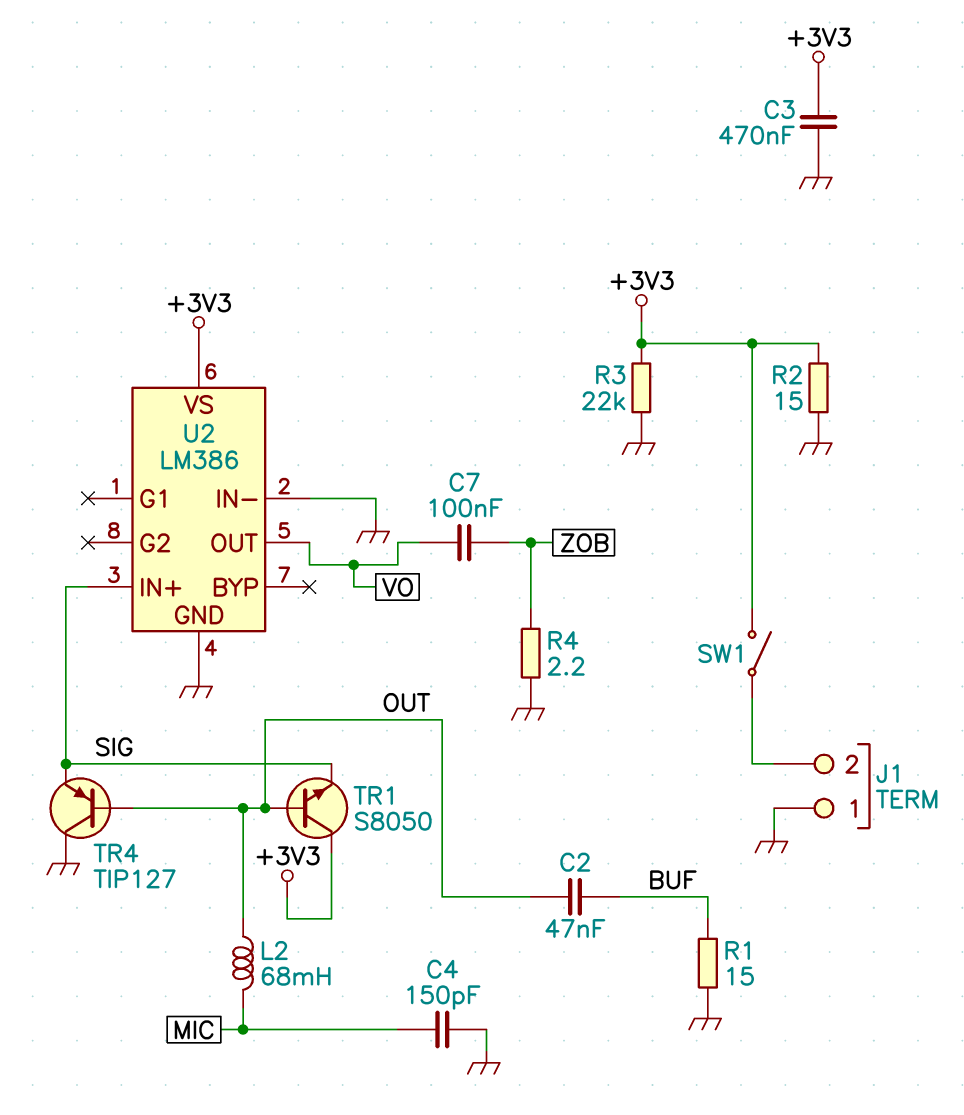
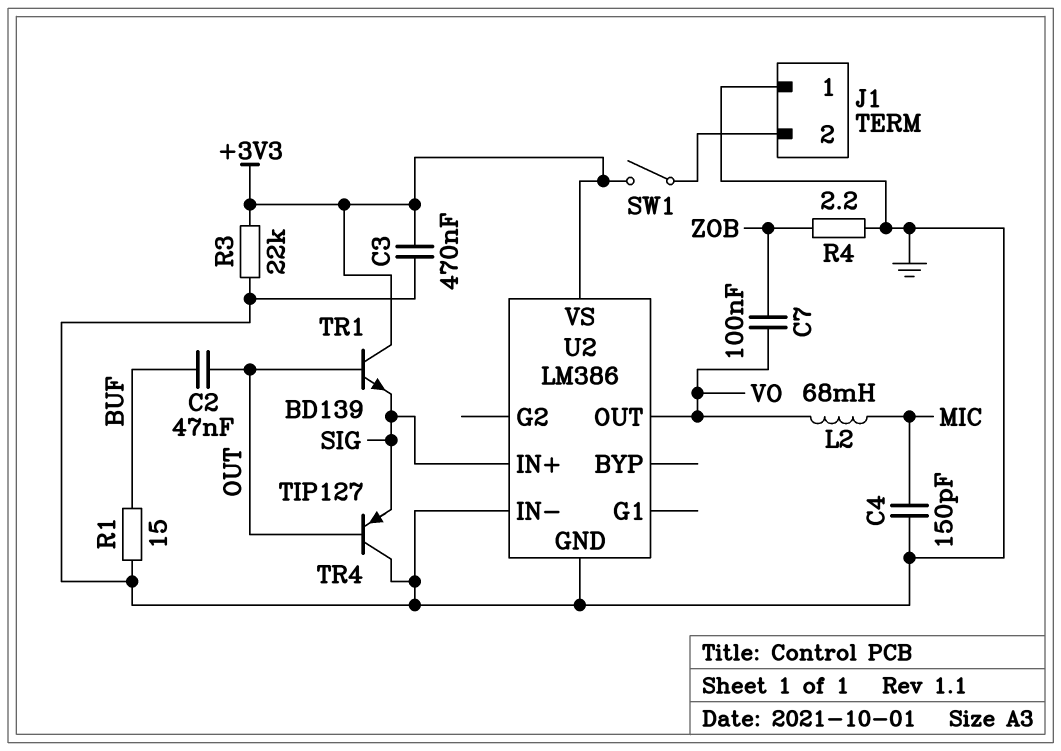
L2: 68mH (MIC, OUT) -> 68mH (MIC, VO)
R2: 15 (+3V3, GND) -> none
TR1: NPN S8050 (B OUT, C +3V3, E SIG) -> NPN BD139 (B OUT, C +3V3, E SIG)

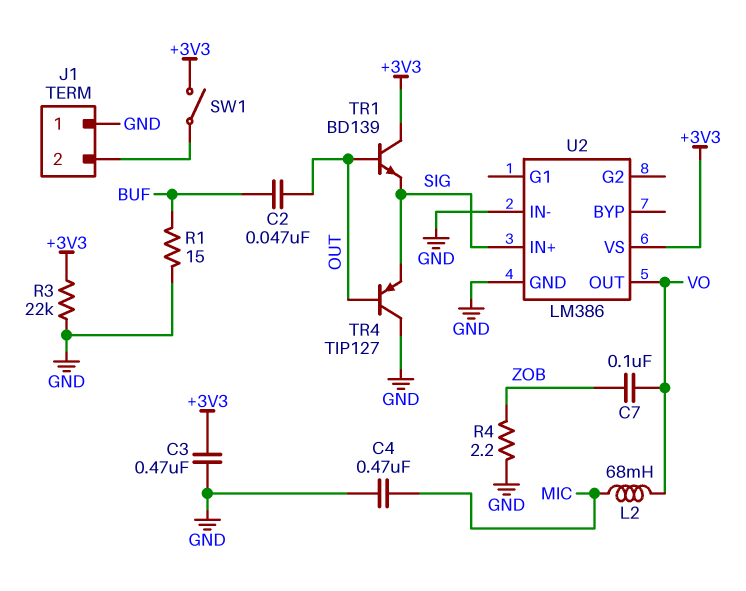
C4: 150pF (GND, MIC) -> 470nF (GND, MIC)

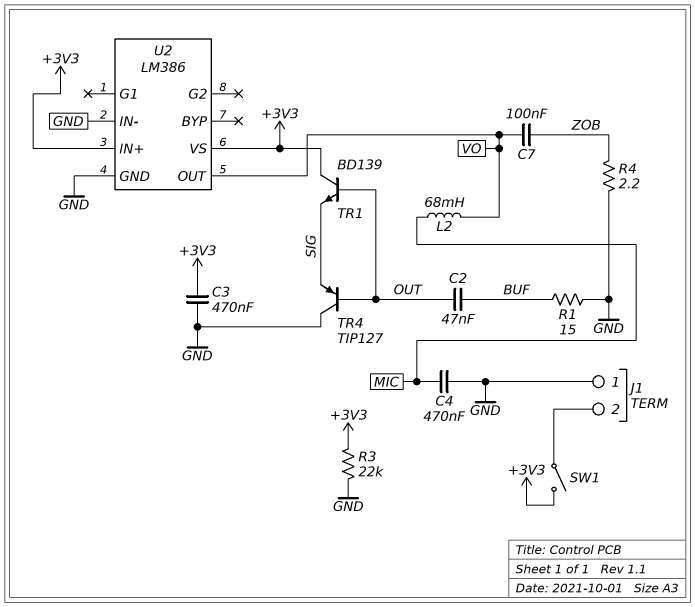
U2 pin IN+: SIG -> +3V3

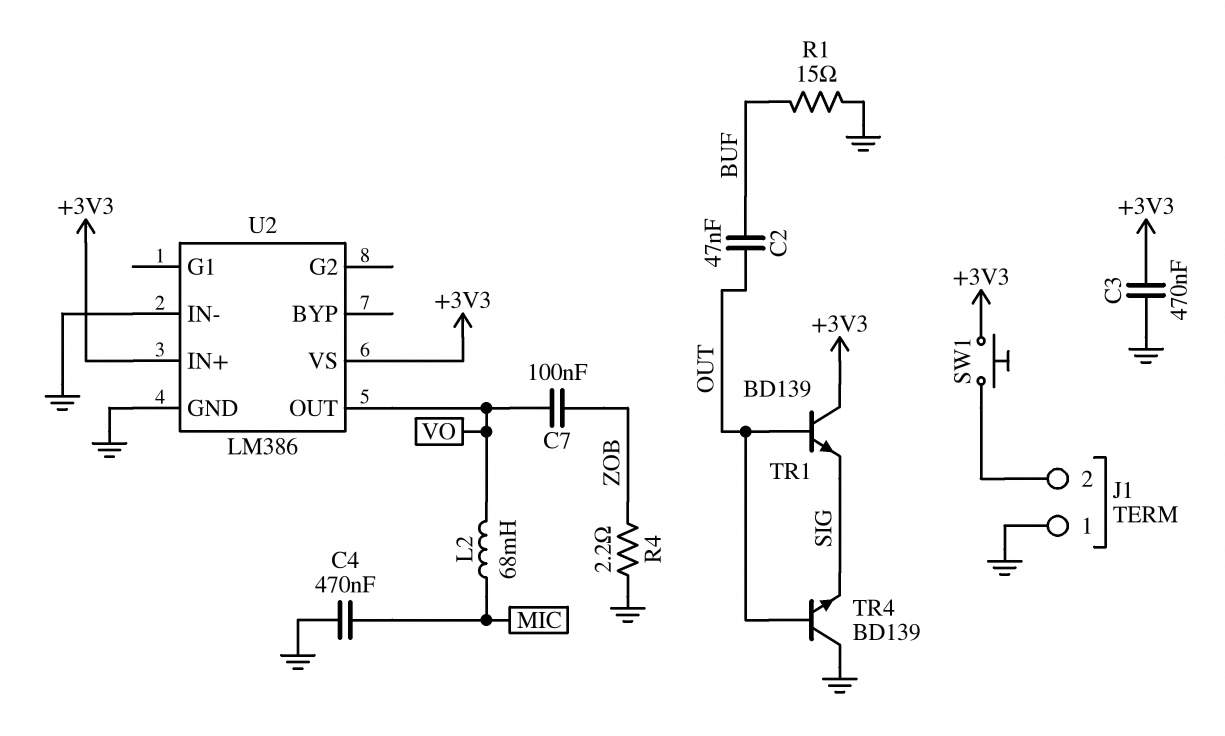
R3: 22k (+3V3, GND) -> none
SW1: switch (+3V3, J1/2) -> button (+3V3, J1/2)
TR4: PNP TIP127 (B OUT, C GND, E SIG) -> NPN BD139 (B OUT, C GND, E SIG)

